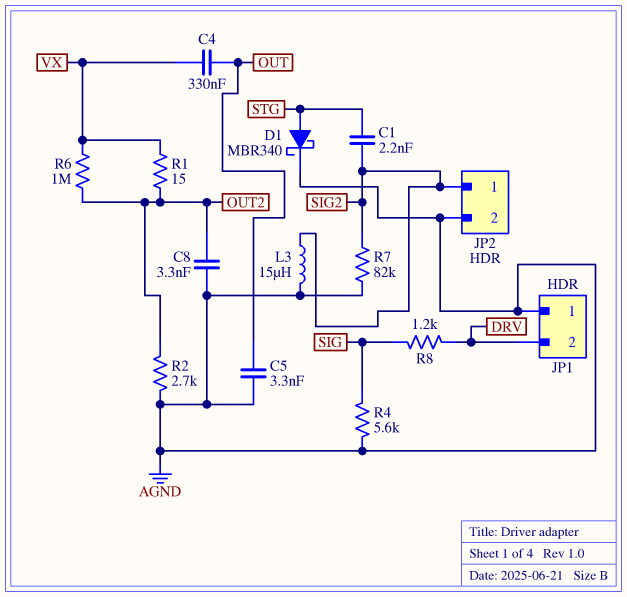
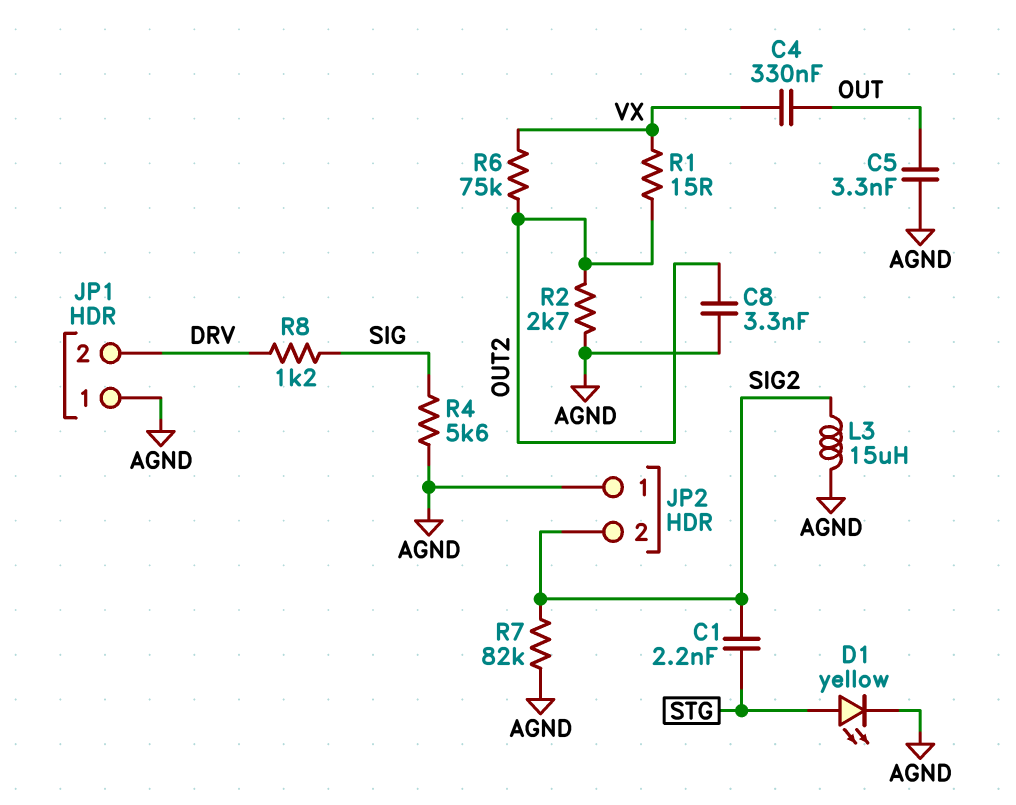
D1: schottky MBR340 (A STG, K AGND) -> LED yellow (A STG, K AGND)
JP2 pin 1: SIG2 -> AGND
JP2 pin 2: AGND -> SIG2
R6: 1M (OUT2, VX) -> 75k (OUT2, VX)

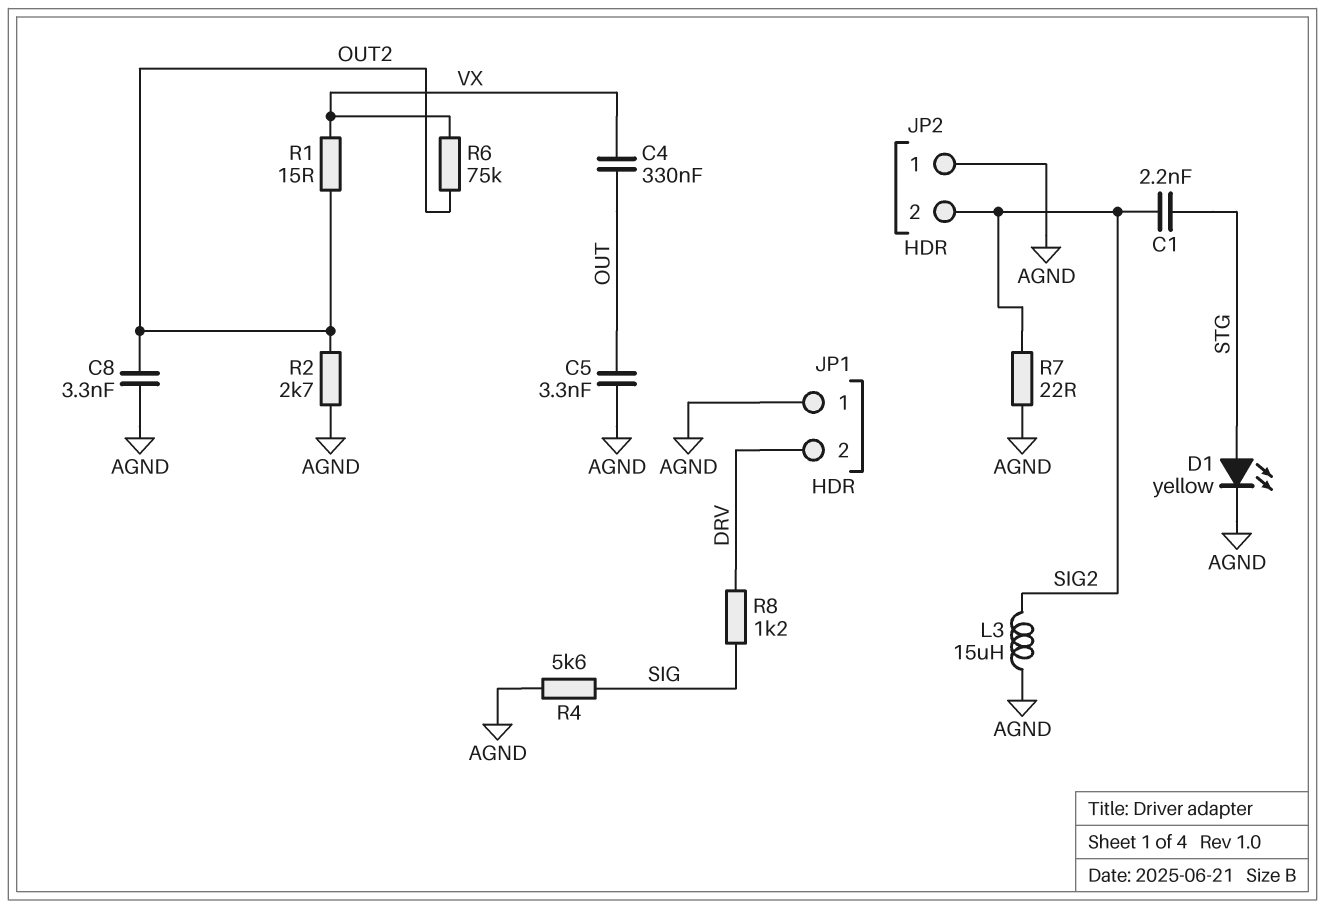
R7: 82k (AGND, SIG2) -> 22 (AGND, SIG2)

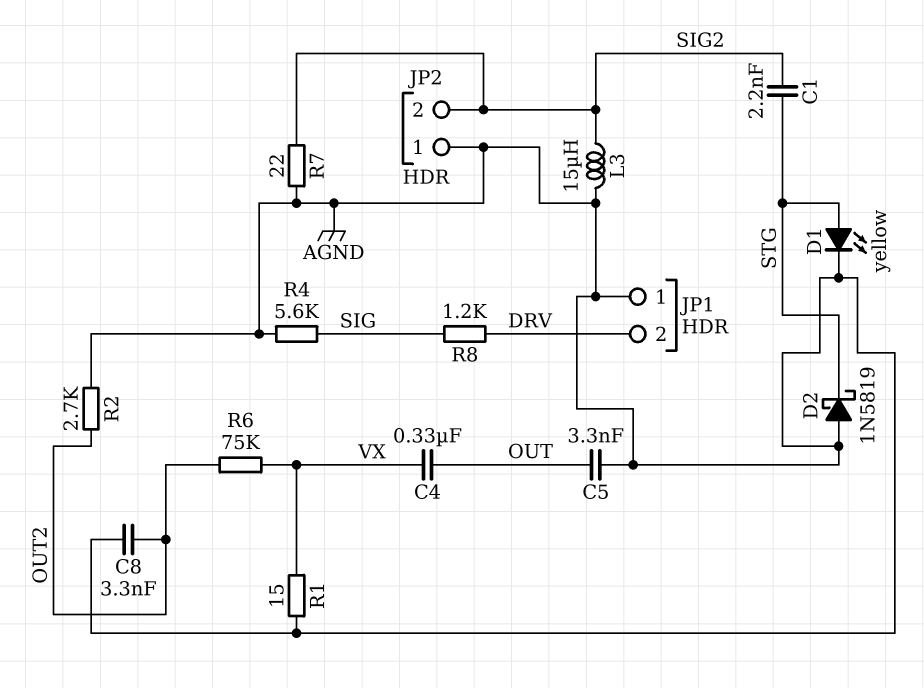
D2: none -> schottky 1N5819 (A AGND, K STG)
R1: 15 (OUT2, VX) -> 15 (AGND, VX)

